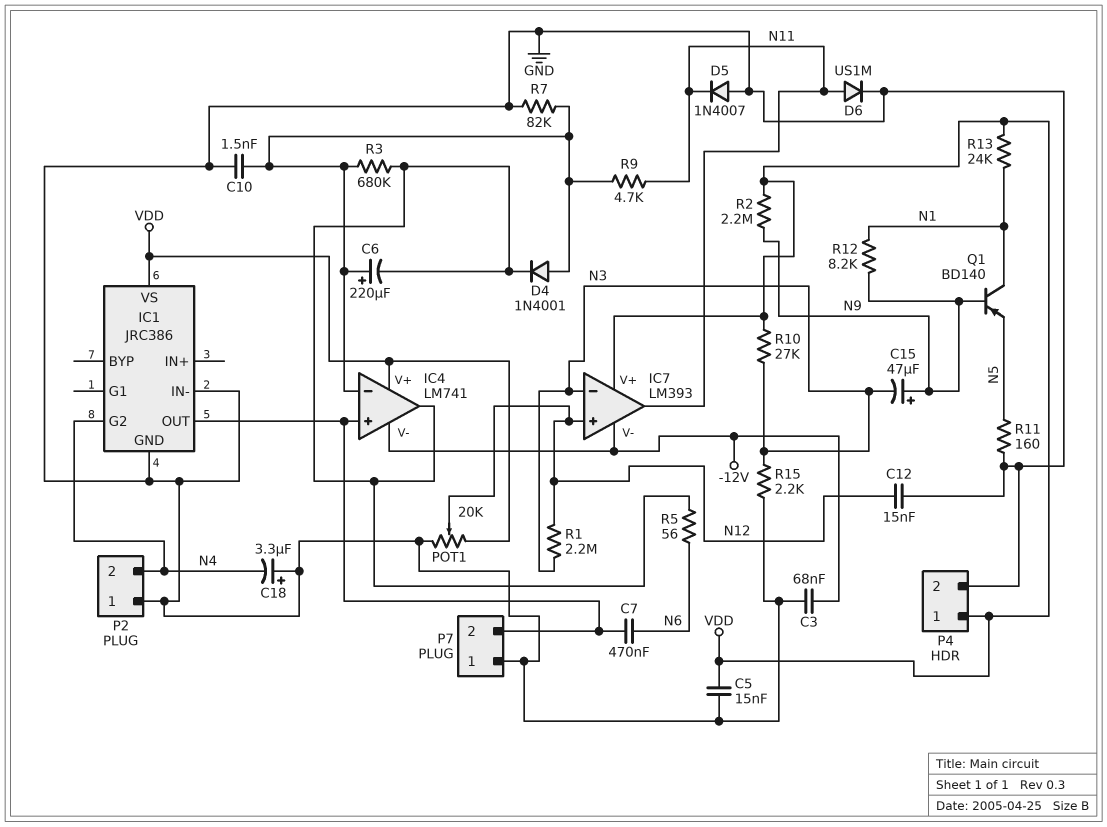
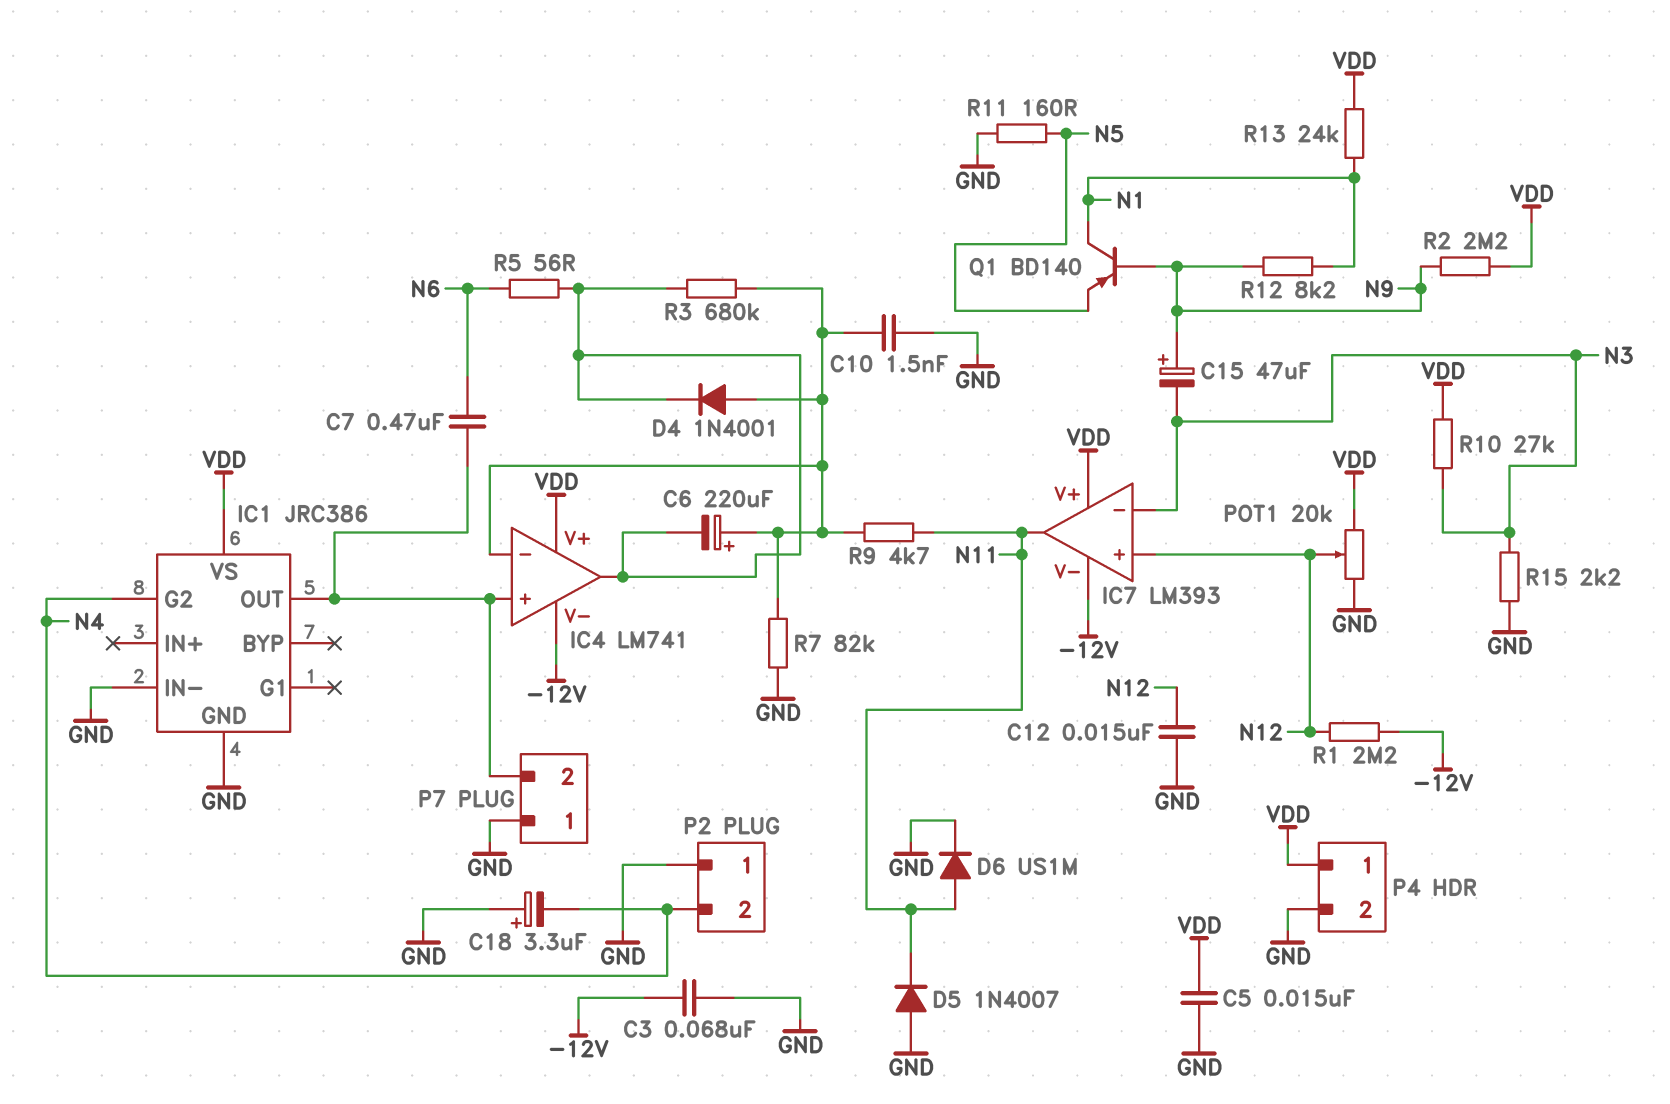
R1: 2.2M (N3, N12) -> 2.2M (-12V, N12)

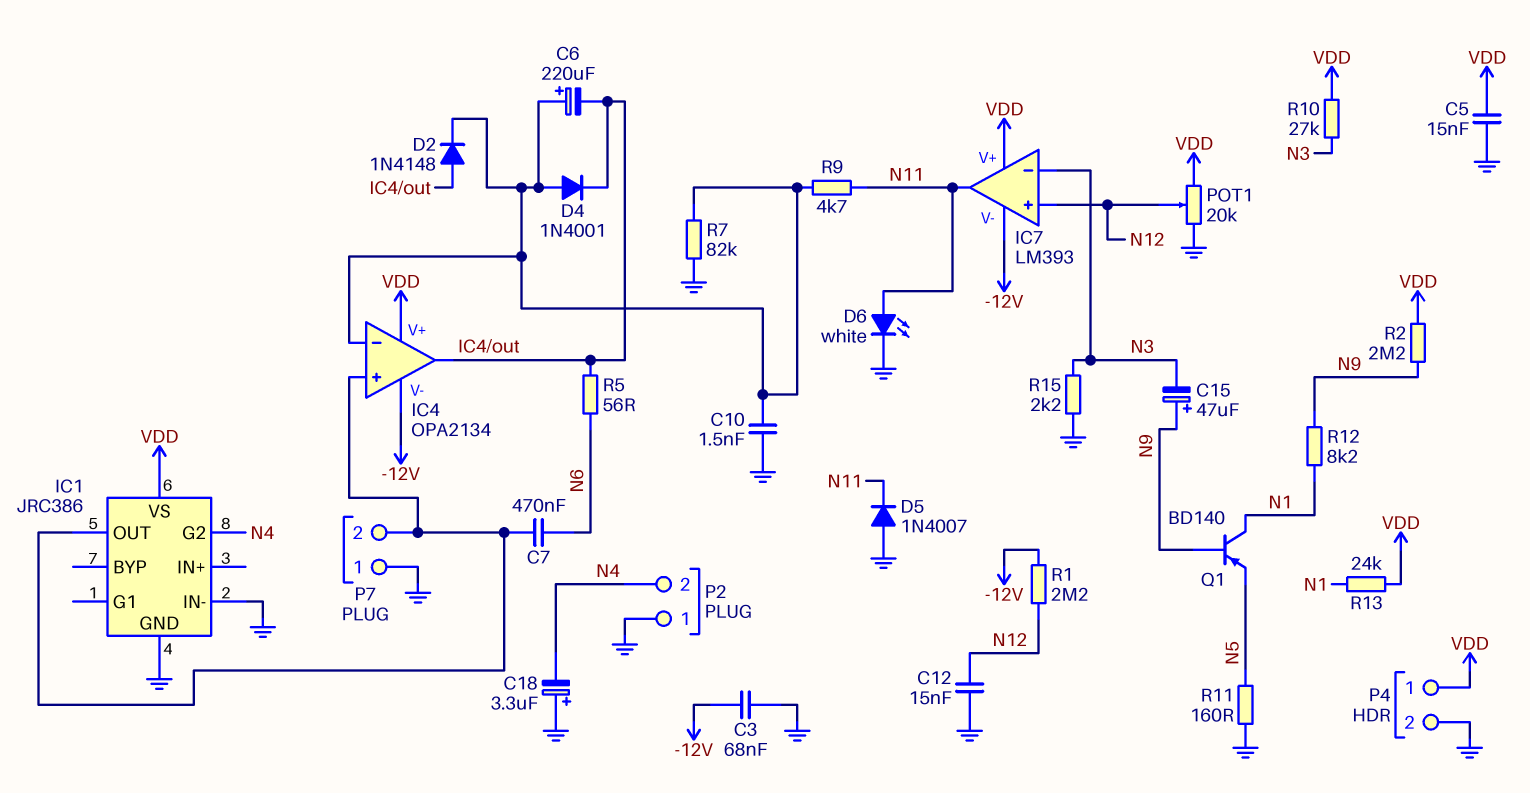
D2: none -> diode 1N4148 (A IC4/out, K IC4/in-)
D6: diode US1M (A N11, K GND) -> LED white (A N11, K GND)
IC4: LM741 -> OPA2134
R3: 680k (IC4/in-, IC4/out) -> none

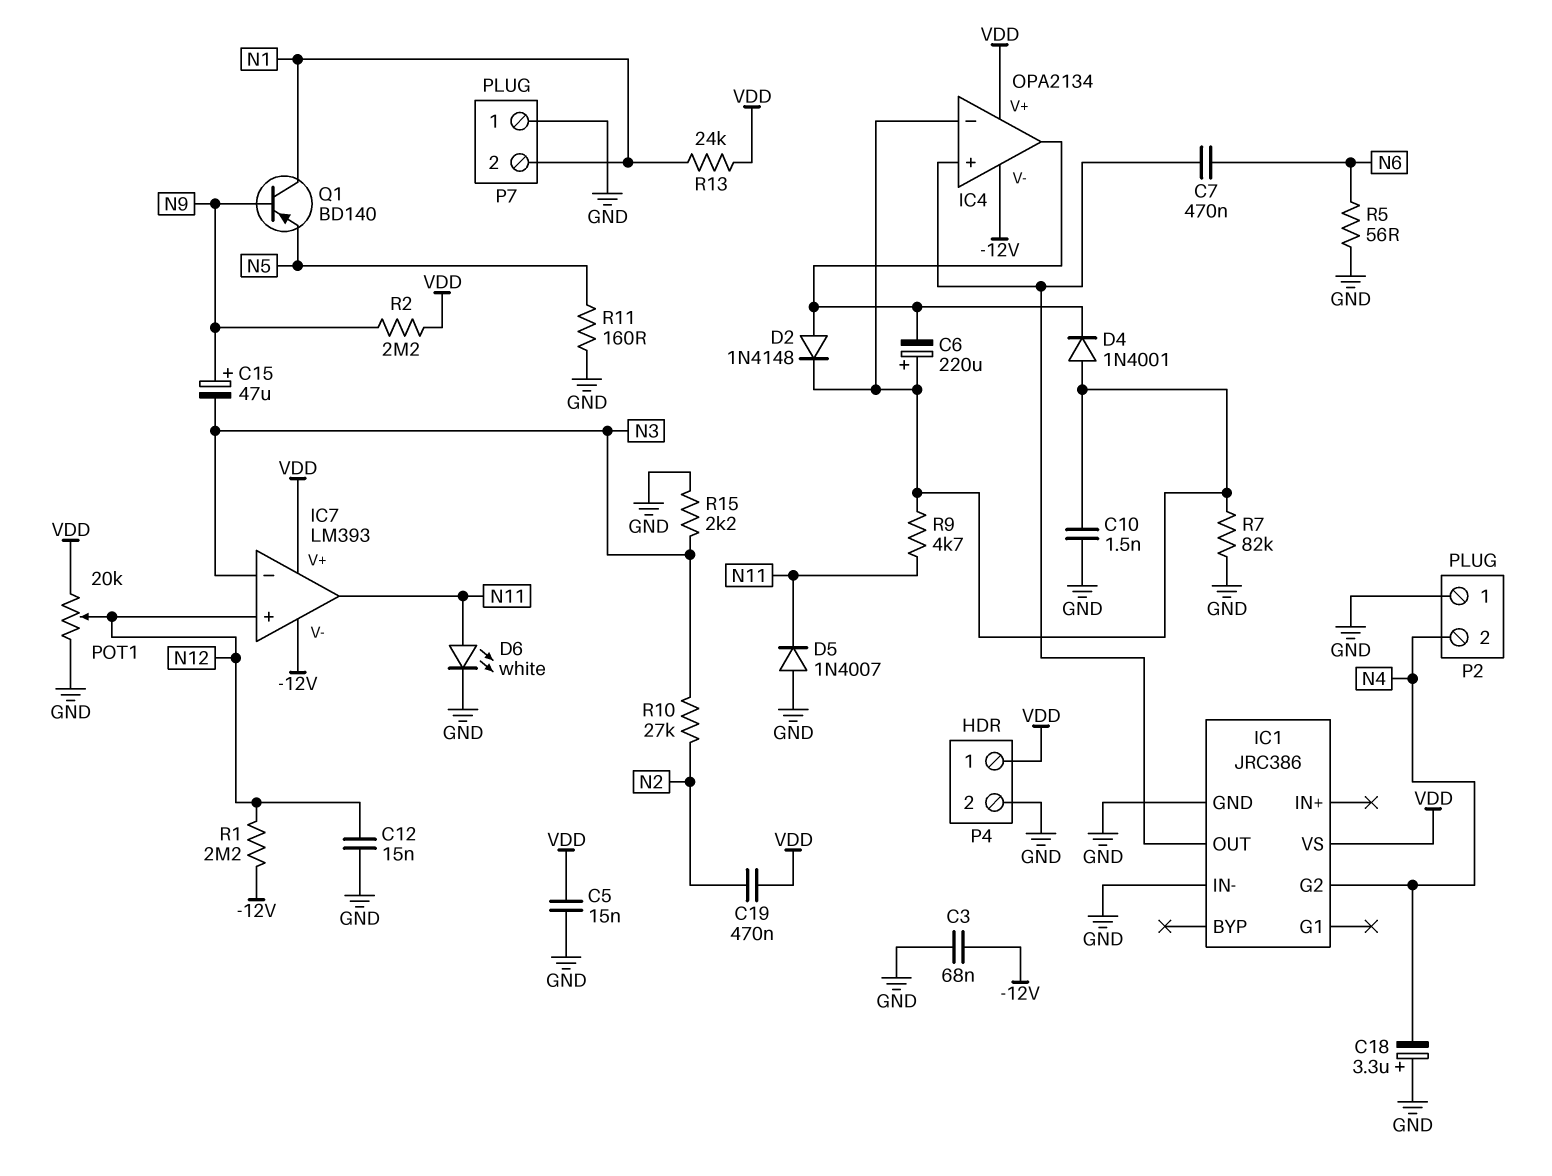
C19: none -> 470nF (N2, VDD)
P7 pin 2: IC1/OUT -> N1
R5: 56 (IC4/out, N6) -> 56 (GND, N6)
R10: 27k (N3, VDD) -> 27k (N2, N3)
R12: 8.2k (N1, N9) -> none

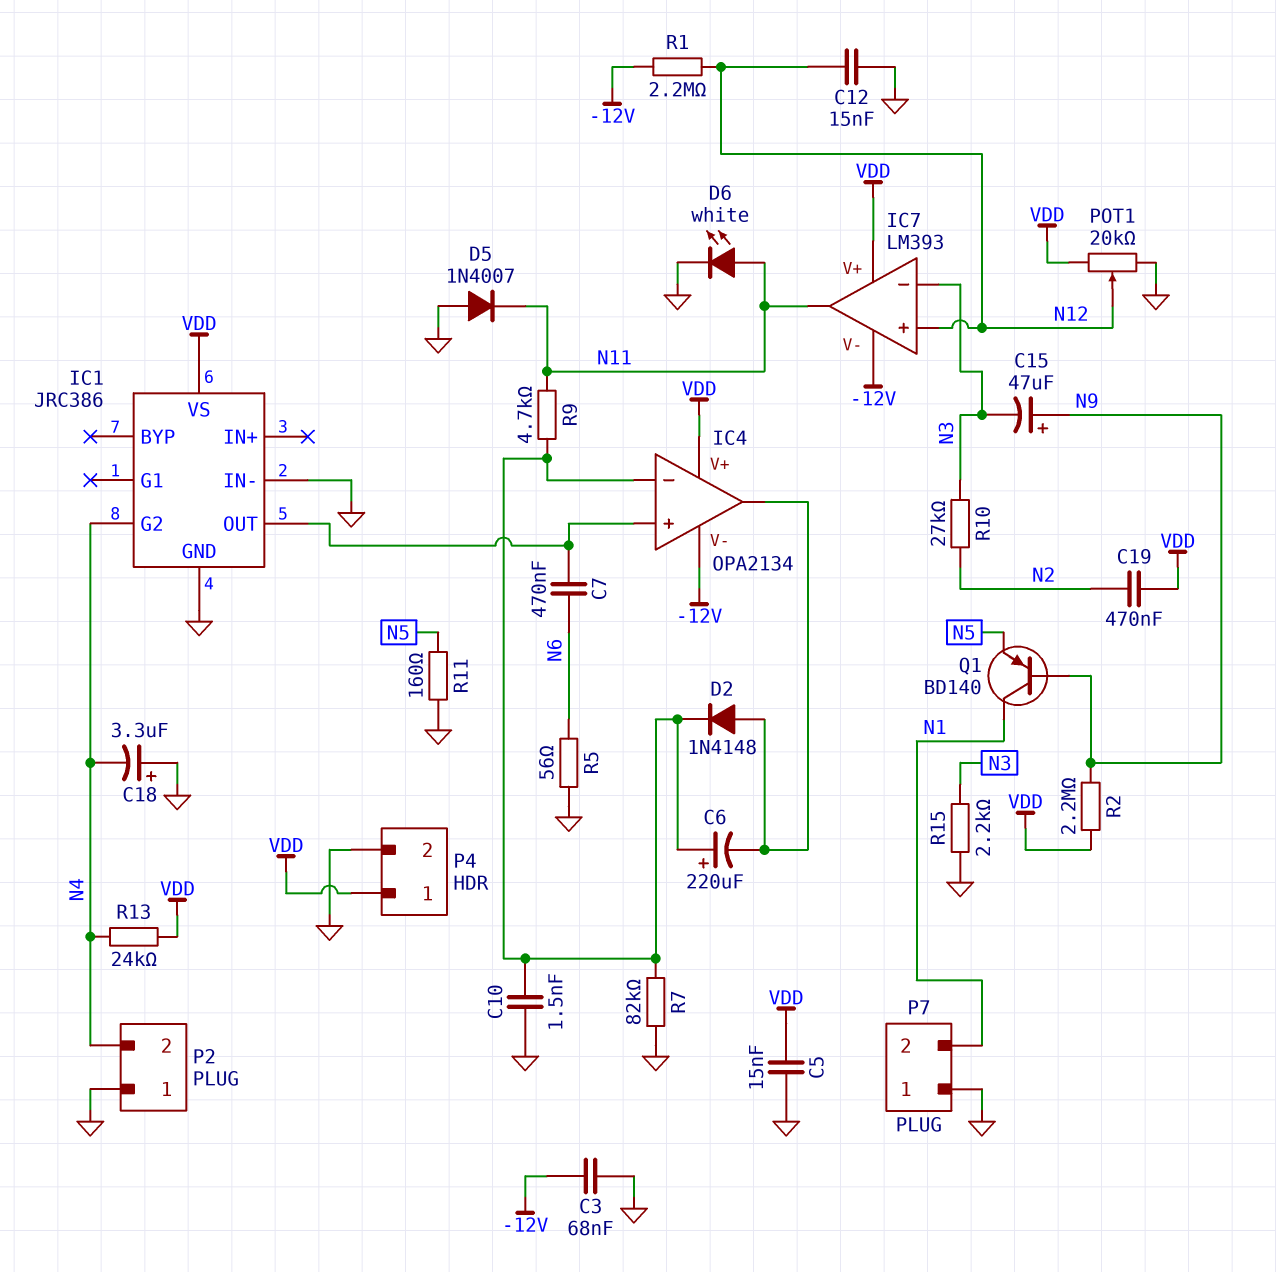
D4: diode 1N4001 (A IC4/in-, K IC4/out) -> none
R13: 24k (N1, VDD) -> 24k (N4, VDD)

